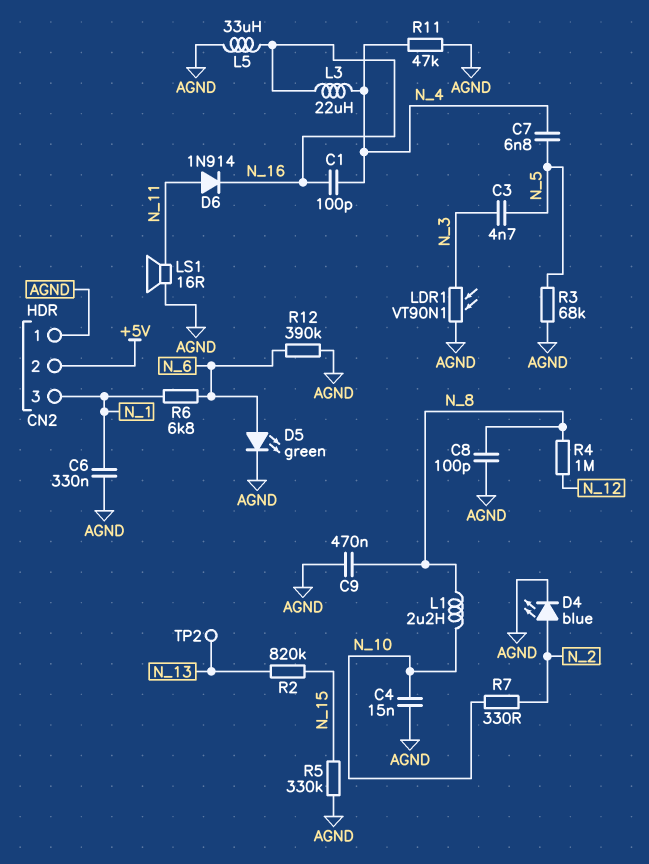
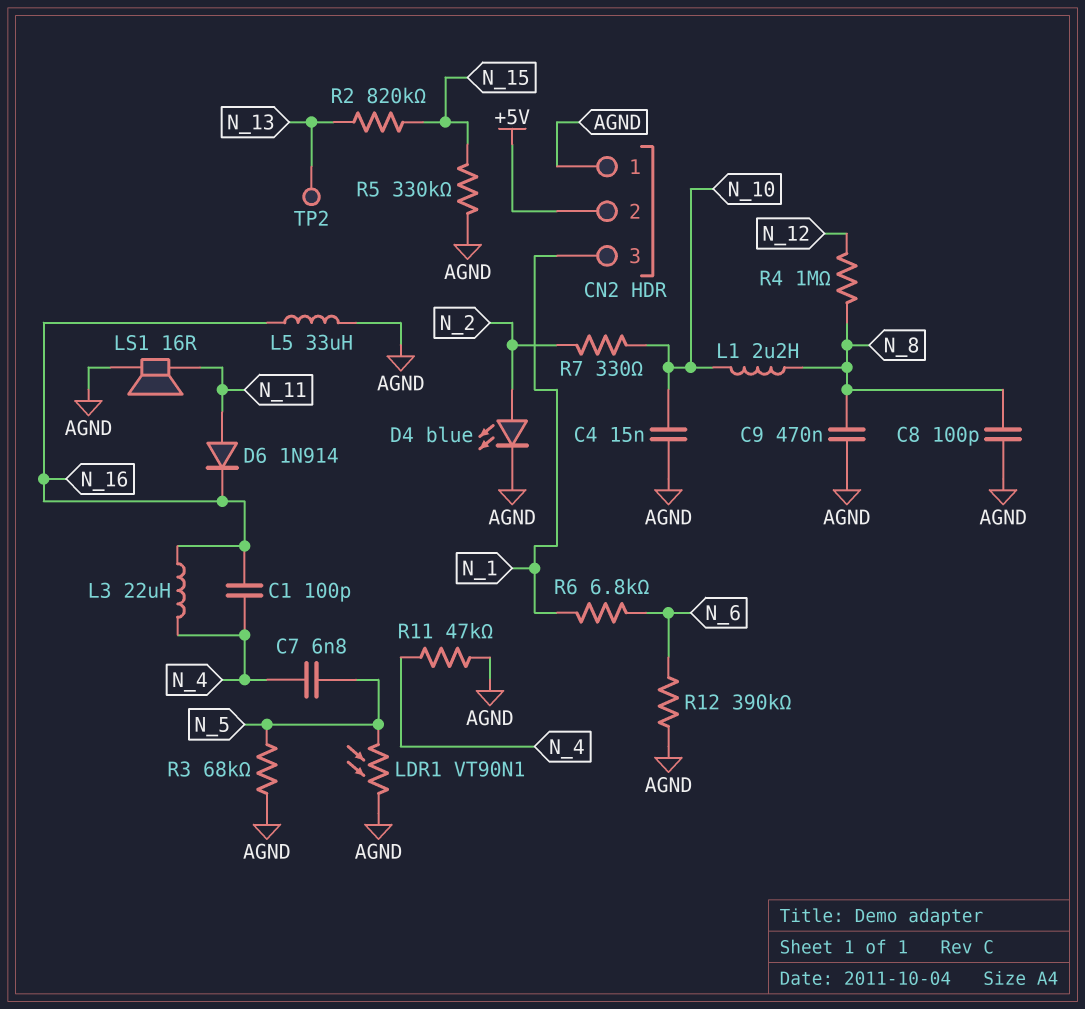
C3: 4.7nF (N_3, N_5) -> none
C6: 330nF (AGND, N_1) -> none
D5: LED green (A N_6, K AGND) -> none
LDR1: VT90N1 (AGND, N_3) -> VT90N1 (AGND, N_5)

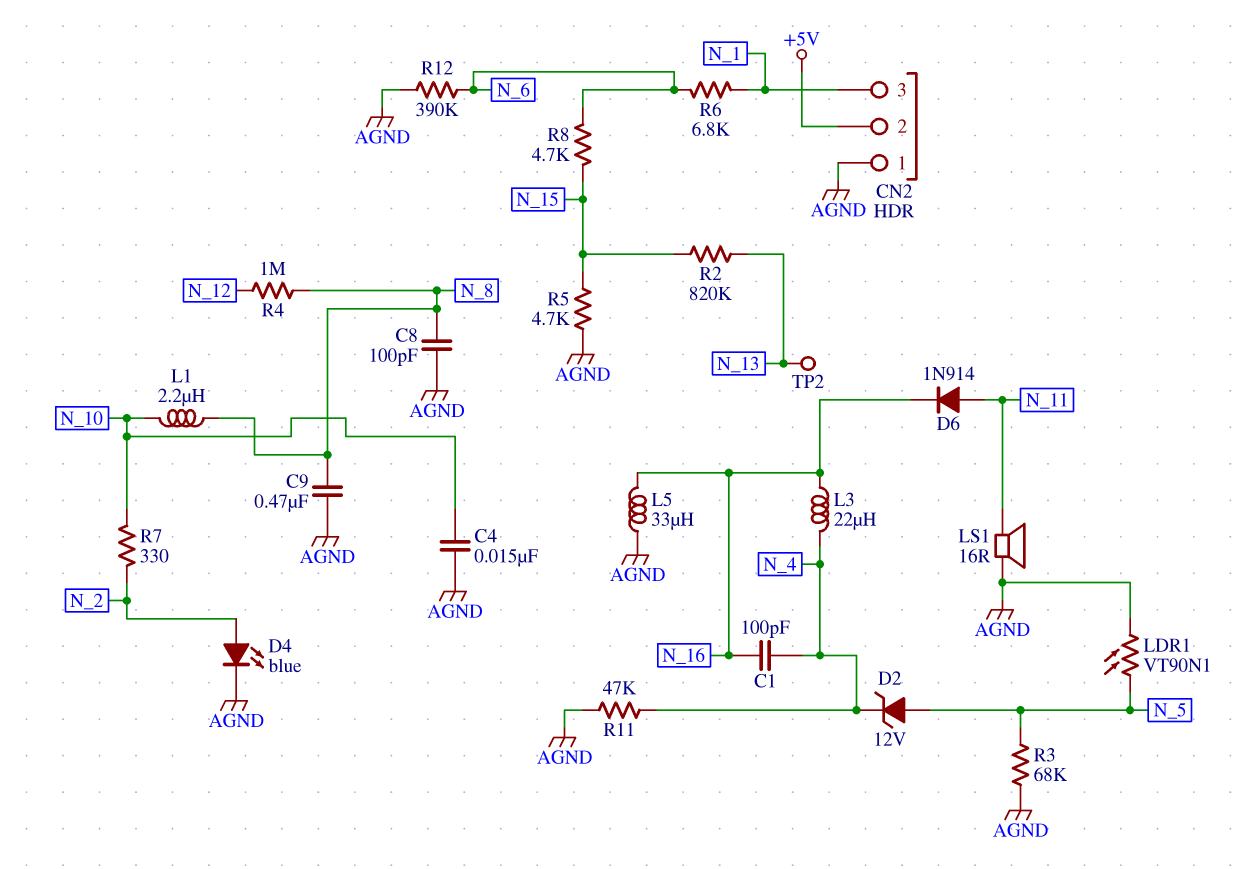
C7: 6.8nF (N_4, N_5) -> none
D2: none -> zener 12V (A N_5, K N_4)
R5: 330k (AGND, N_15) -> 4.7k (AGND, N_15)
R8: none -> 4.7k (N_6, N_15)

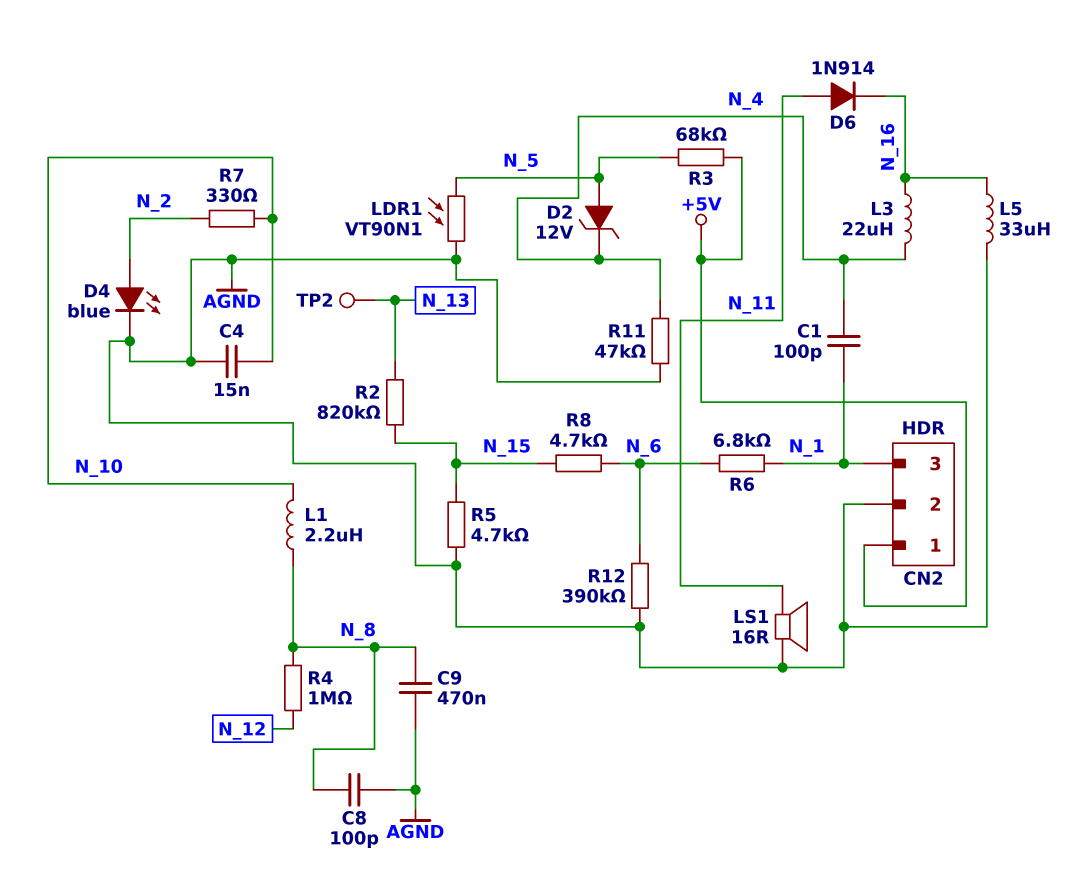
C1: 100pF (N_4, N_16) -> 100pF (N_1, N_4)
CN2 pin 1: AGND -> +5V
CN2 pin 2: +5V -> AGND
R3: 68k (AGND, N_5) -> 68k (+5V, N_5)

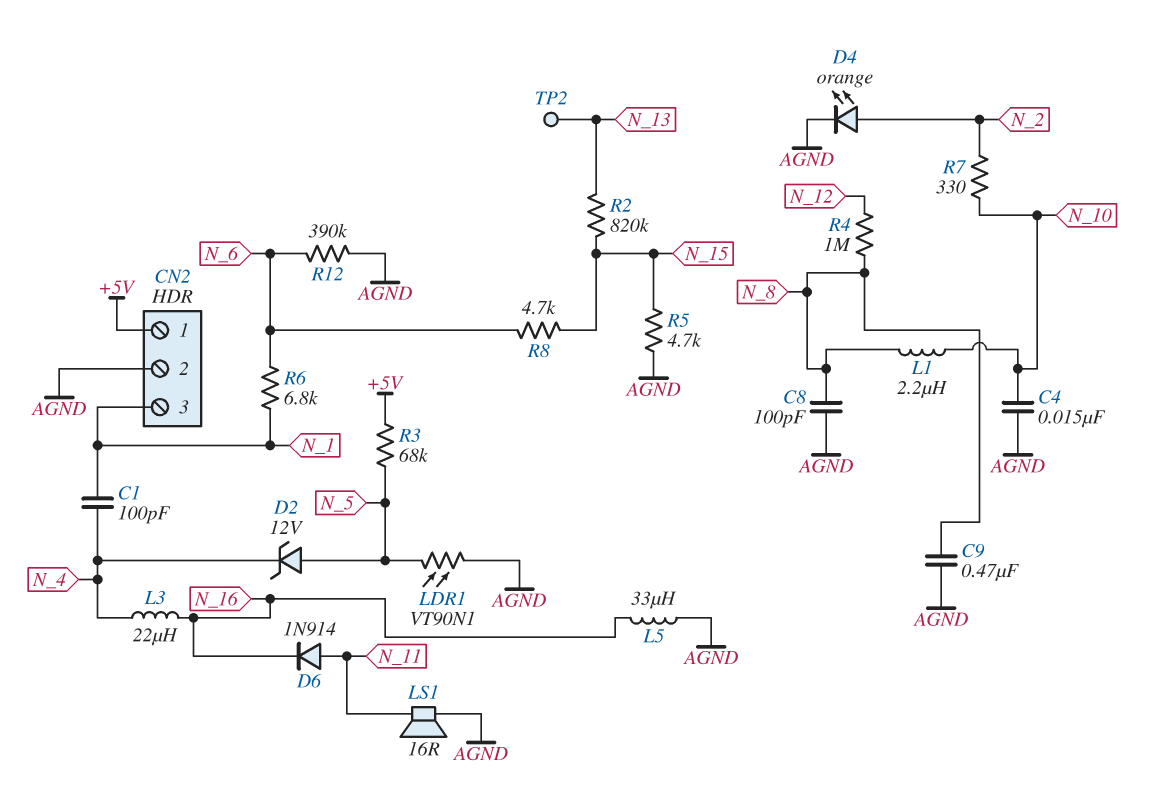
D4: LED blue (A N_2, K AGND) -> LED orange (A N_2, K AGND)
R11: 47k (AGND, N_4) -> none

